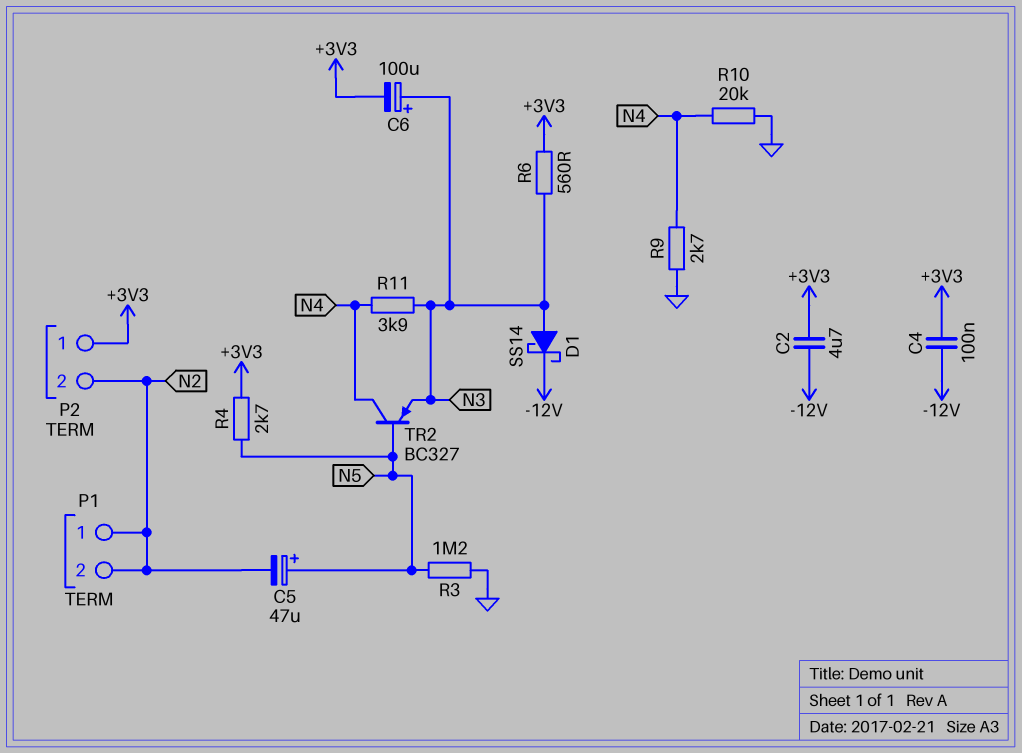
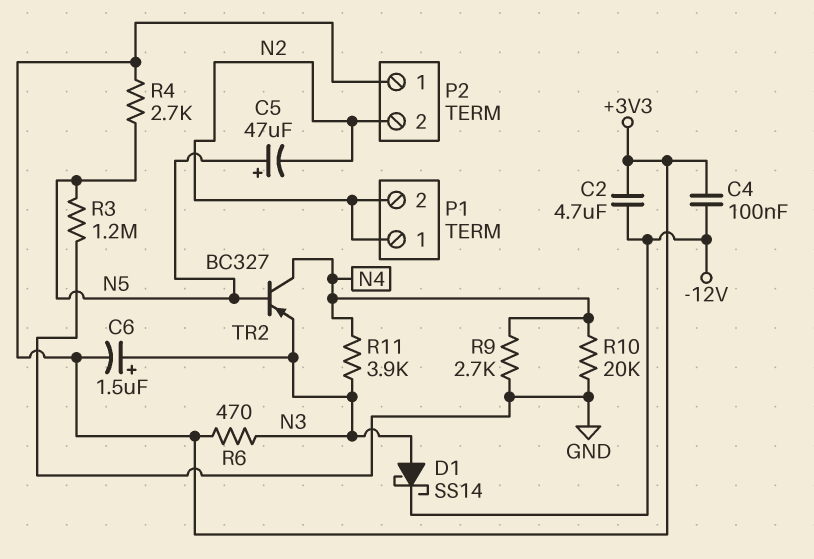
C6: 100uF (plus N3, minus +3V3) -> 1.5uF (plus N3, minus +3V3)
R6: 560 (+3V3, N3) -> 470 (+3V3, N3)

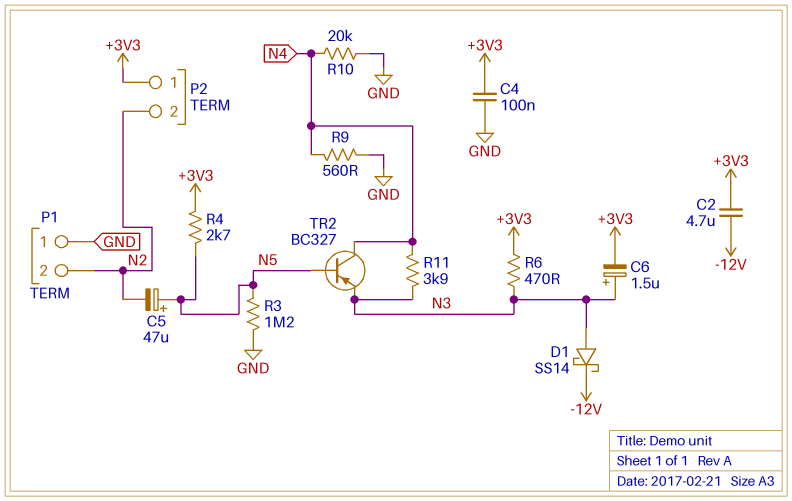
C4: 100nF (+3V3, -12V) -> 100nF (+3V3, GND)
P1 pin 1: N2 -> GND
R9: 2.7k (GND, N4) -> 560 (GND, N4)

